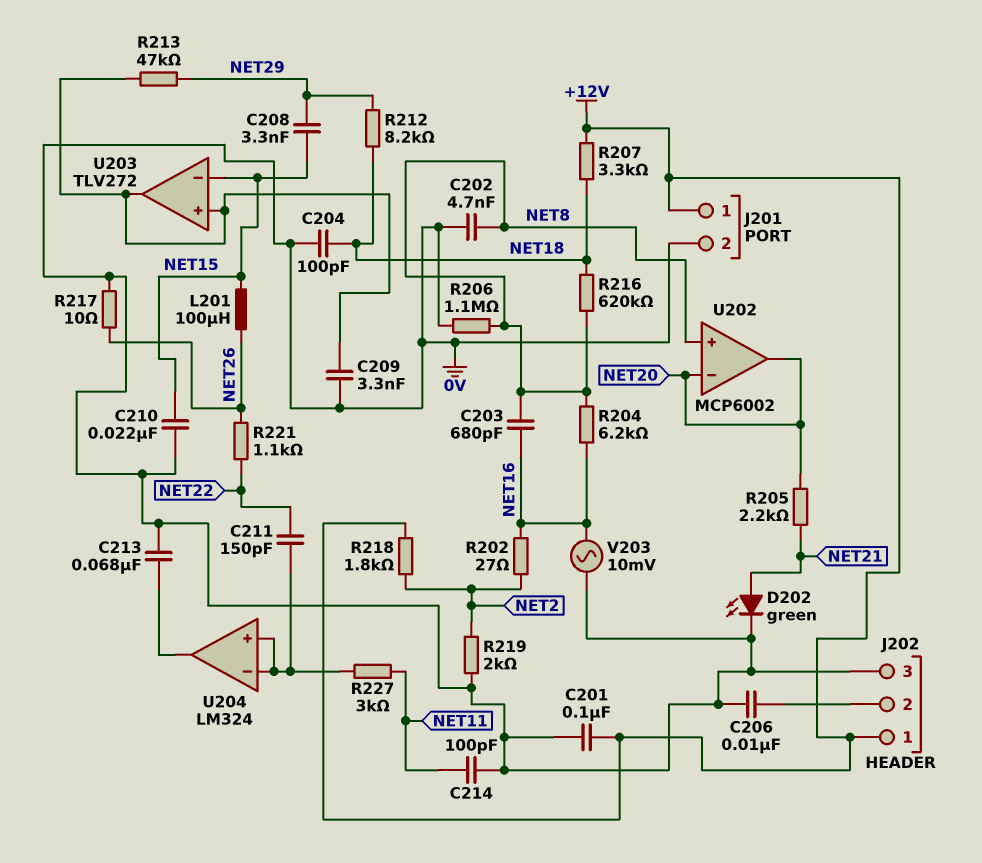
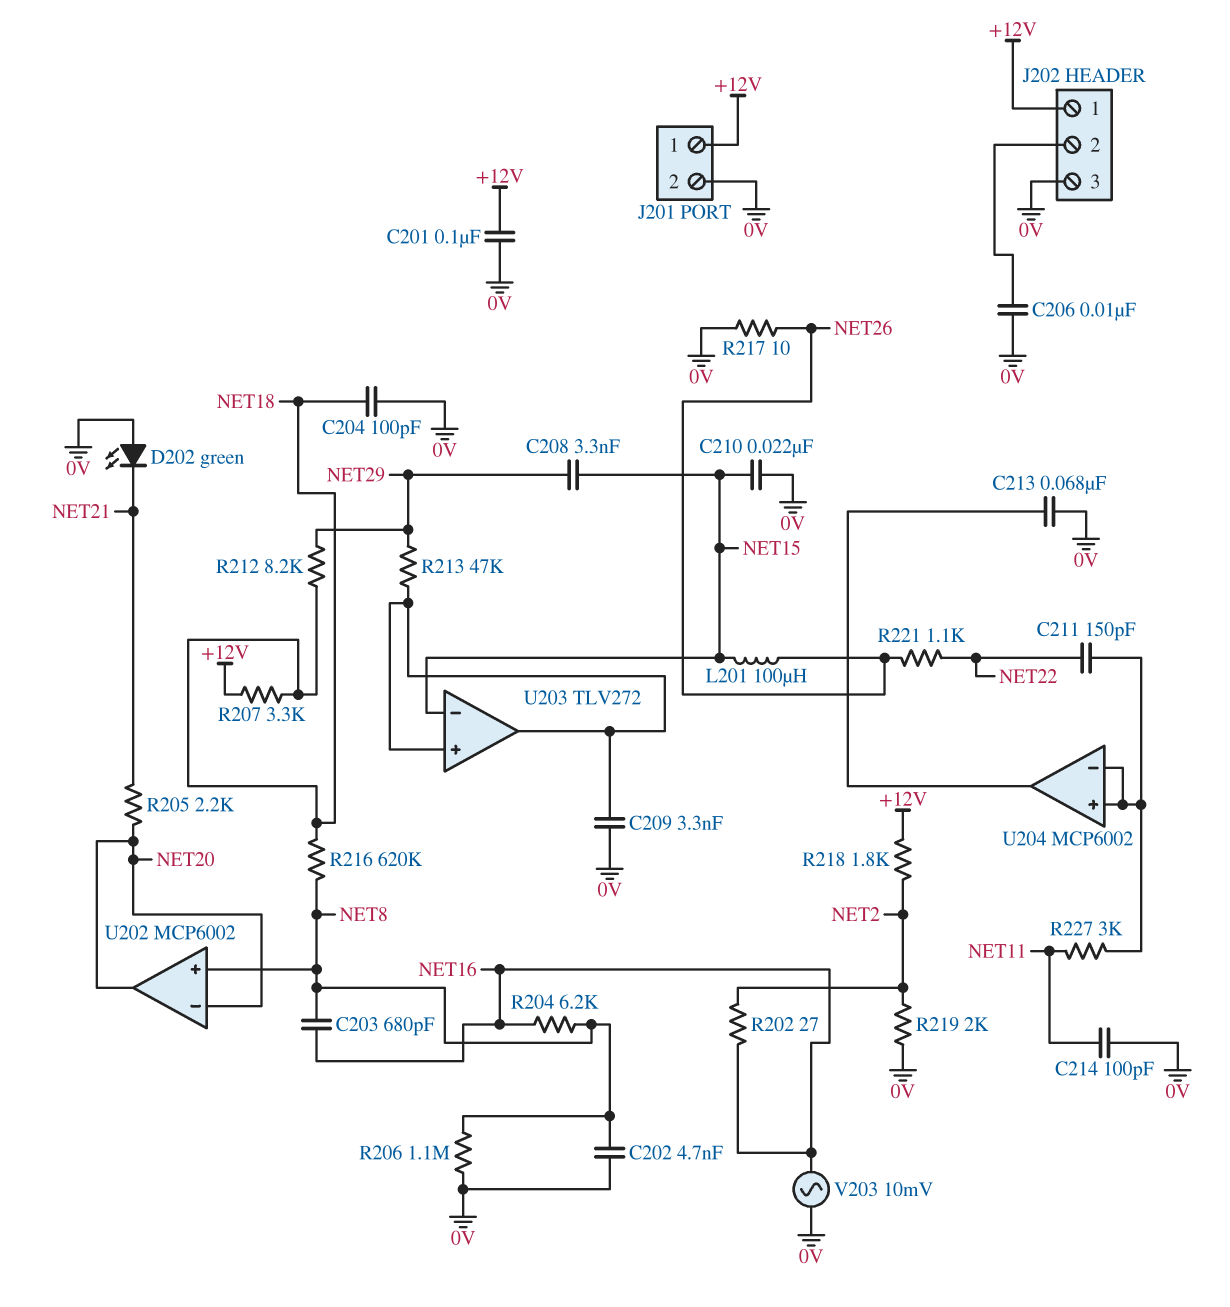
D202: LED green (A NET21, K 0V) -> LED green (A 0V, K NET21)
U204: LM324 -> MCP6002

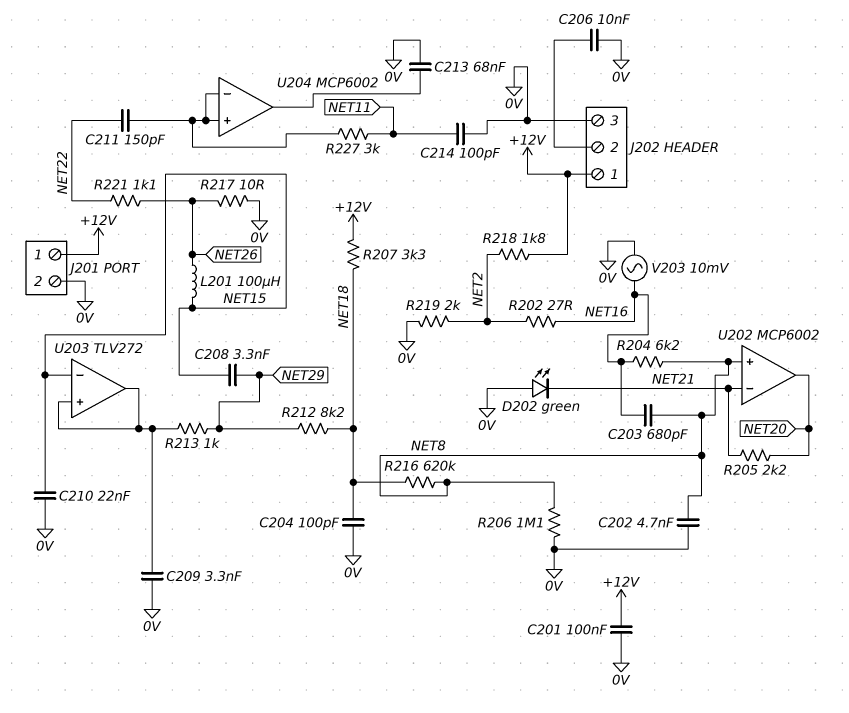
R213: 47k (NET29, U203/in+) -> 1k (NET29, U203/in+)
U202 pin in-: NET20 -> NET21

